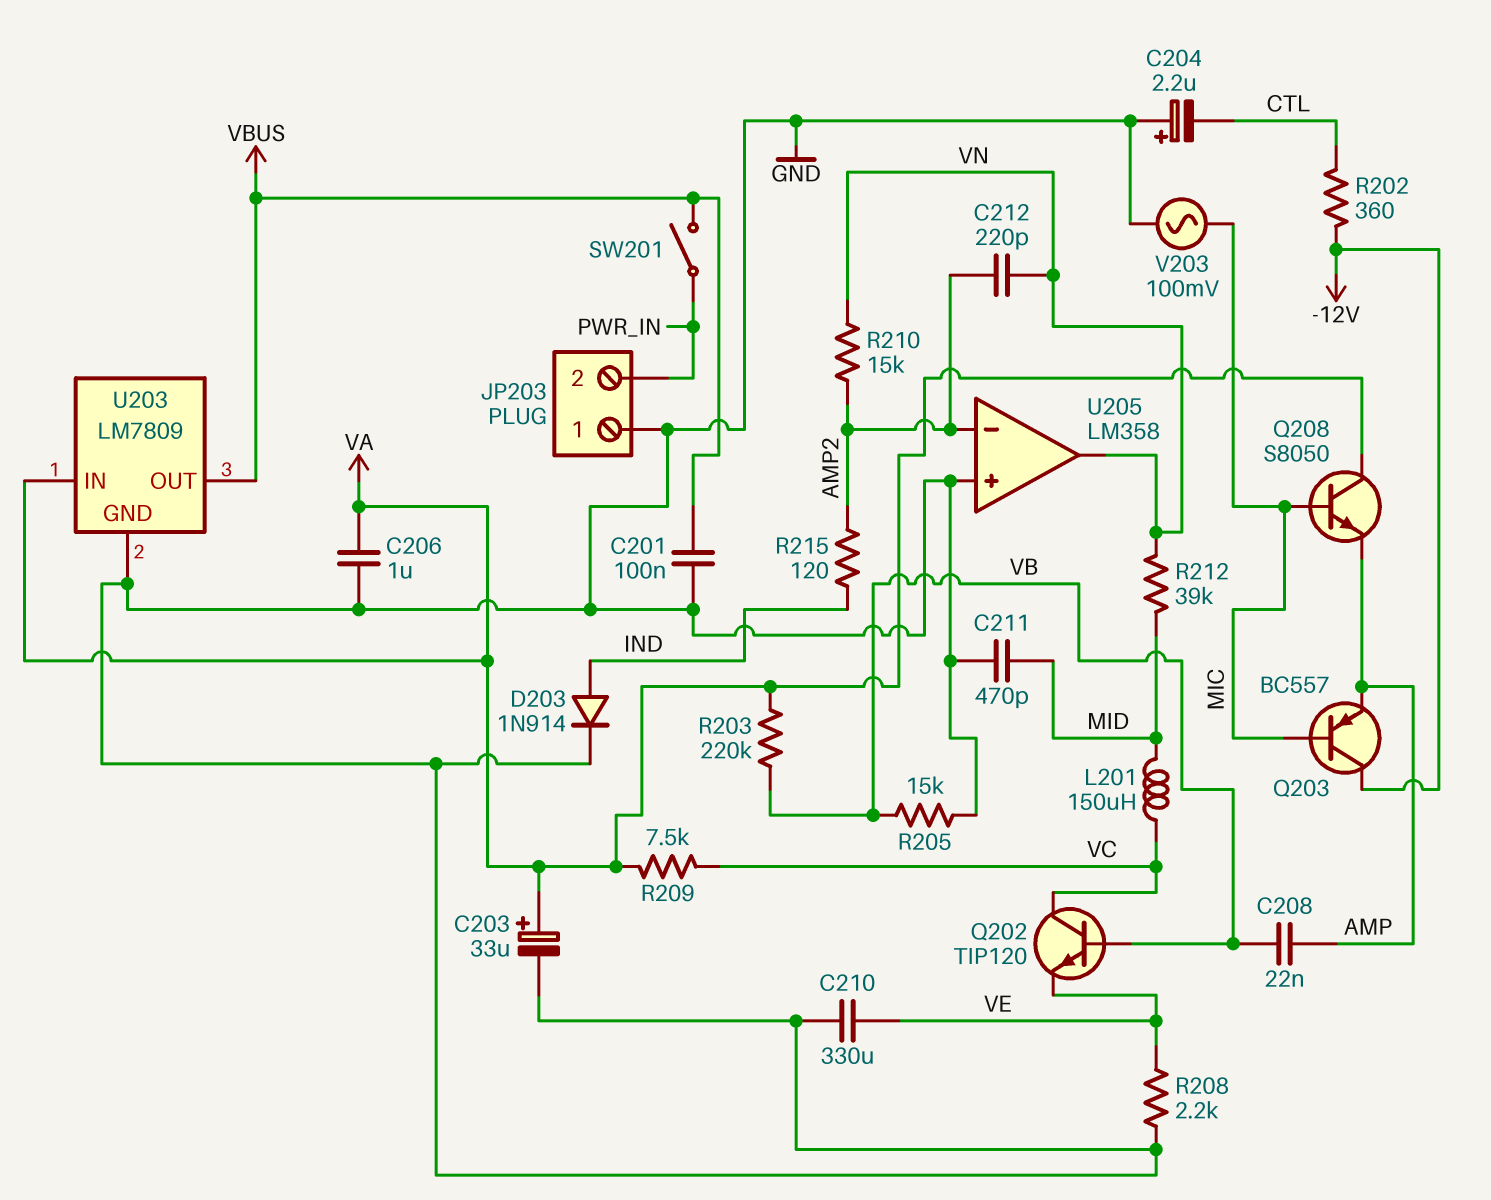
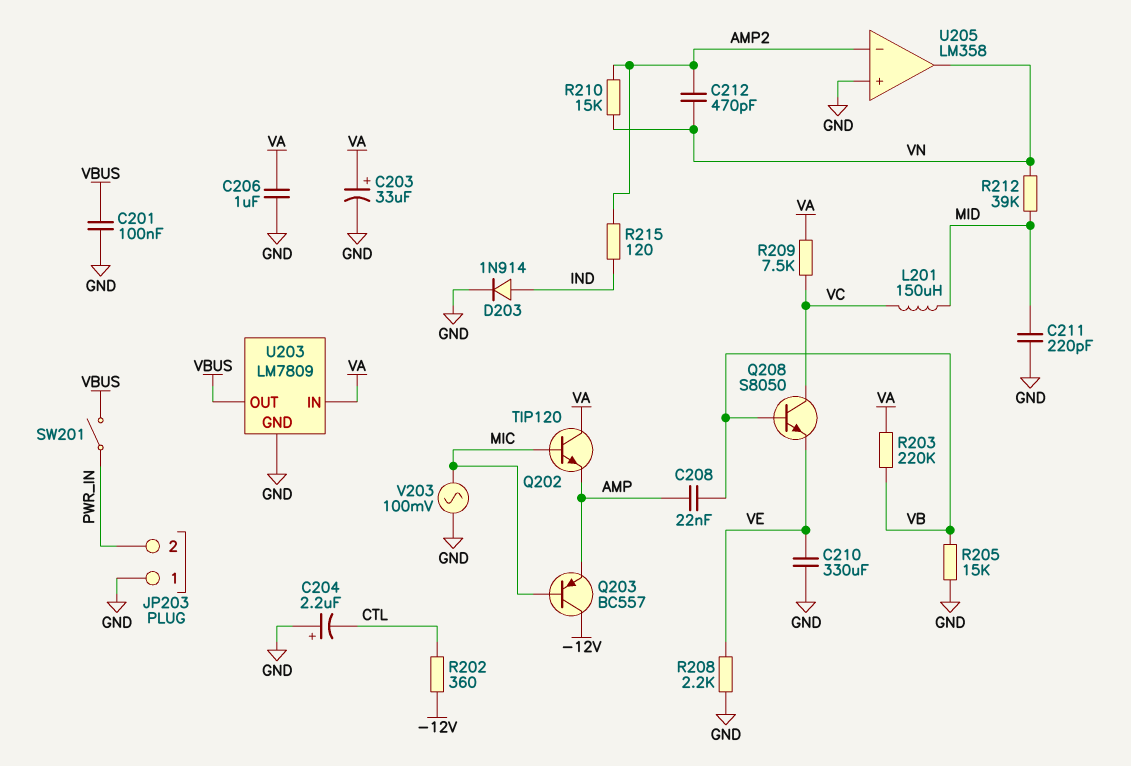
C211: 470pF (GND, MID) -> 220pF (GND, MID)
C212: 220pF (AMP2, VN) -> 470pF (AMP2, VN)
Q202: NPN TIP120 (B VB, C VC, E VE) -> NPN TIP120 (B MIC, C VA, E AMP)
Q208: NPN S8050 (B MIC, C VA, E AMP) -> NPN S8050 (B VB, C VC, E VE)

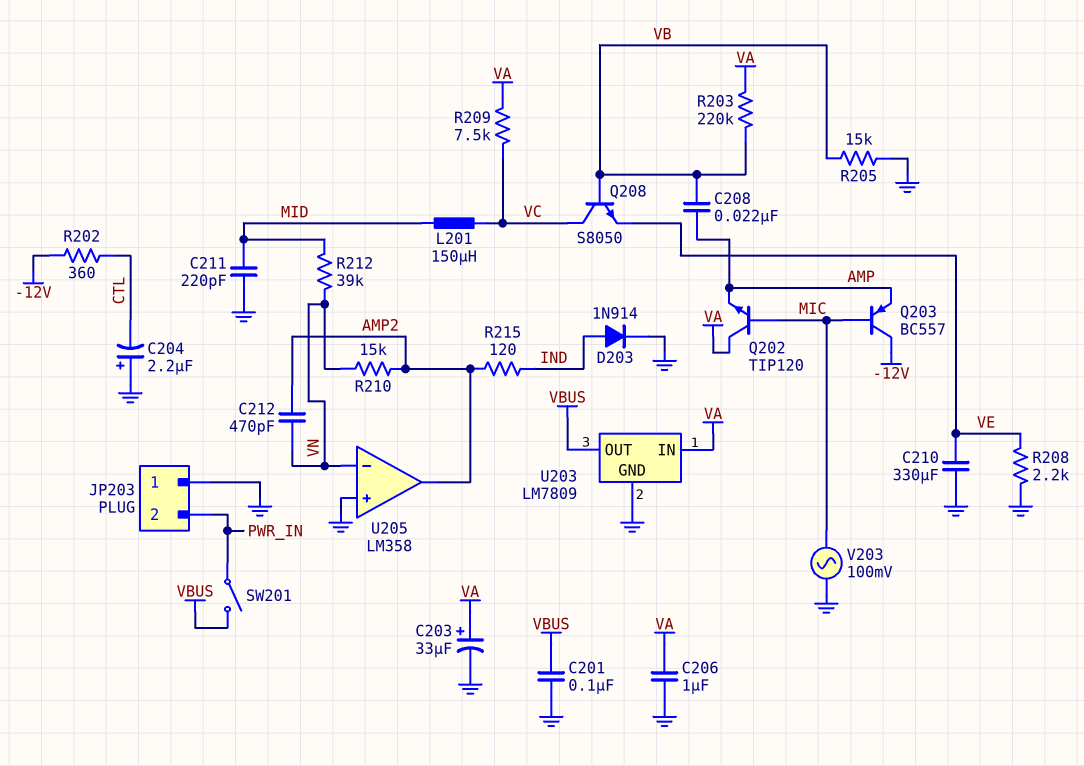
U205 pin in-: AMP2 -> VN
U205 pin out: VN -> AMP2

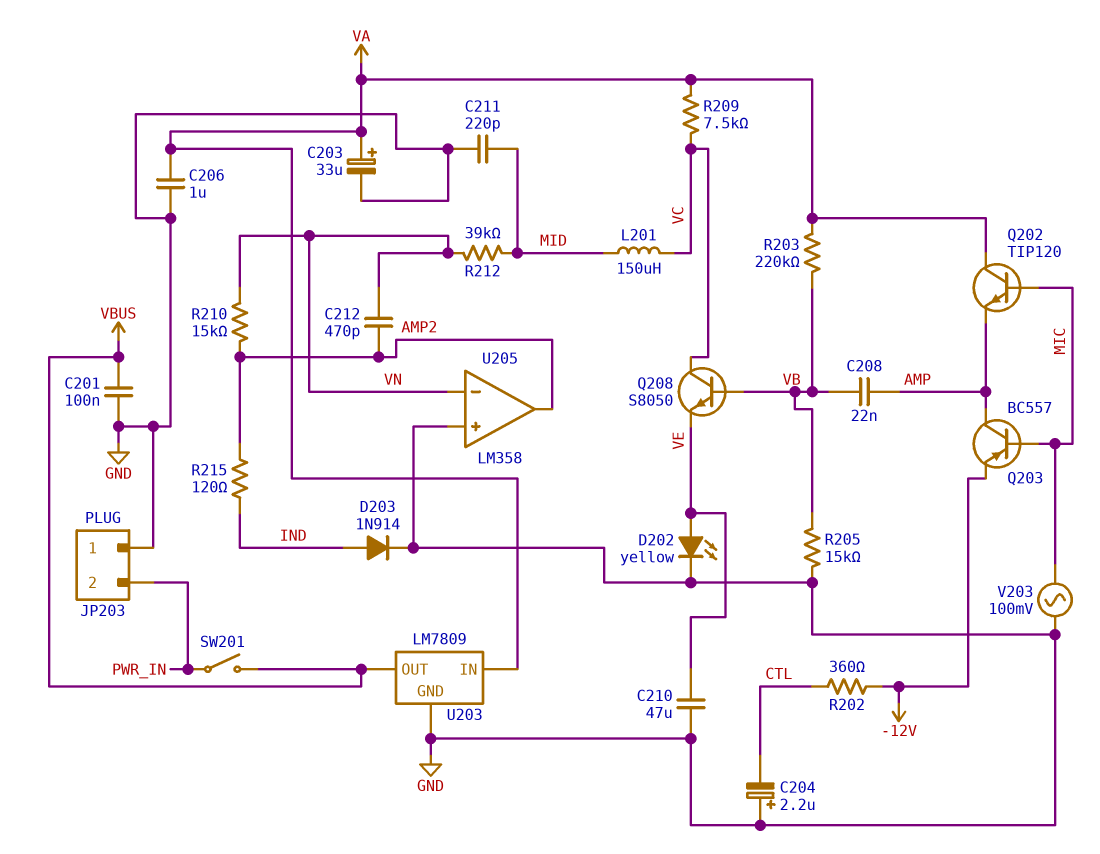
C210: 330uF (GND, VE) -> 47uF (GND, VE)
D202: none -> LED yellow (A VE, K GND)
Q203: PNP BC557 (B MIC, C -12V, E AMP) -> PNP BC557 (B MIC, C AMP, E -12V)
R208: 2.2k (GND, VE) -> none

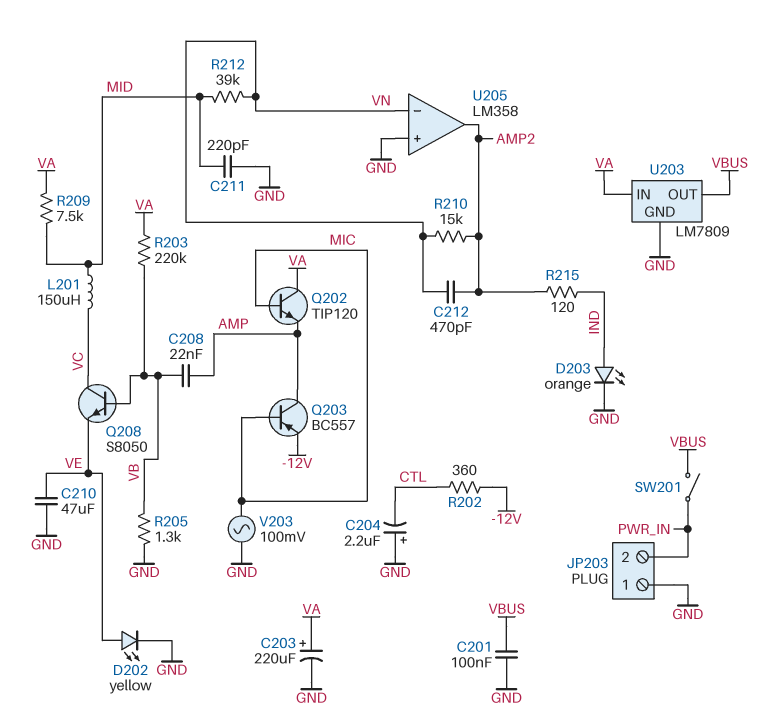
C203: 33uF (plus VA, minus GND) -> 220uF (plus VA, minus GND)
C206: 1uF (GND, VA) -> none
D203: diode 1N914 (A IND, K GND) -> LED orange (A IND, K GND)
R205: 15k (GND, VB) -> 1.3k (GND, VB)
R209: 7.5k (VA, VC) -> 7.5k (MID, VA)

